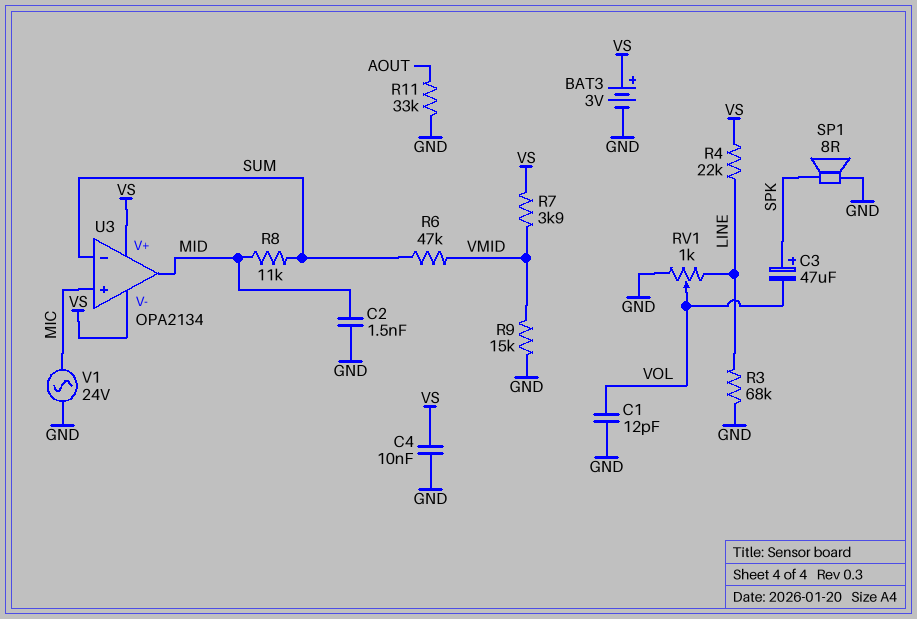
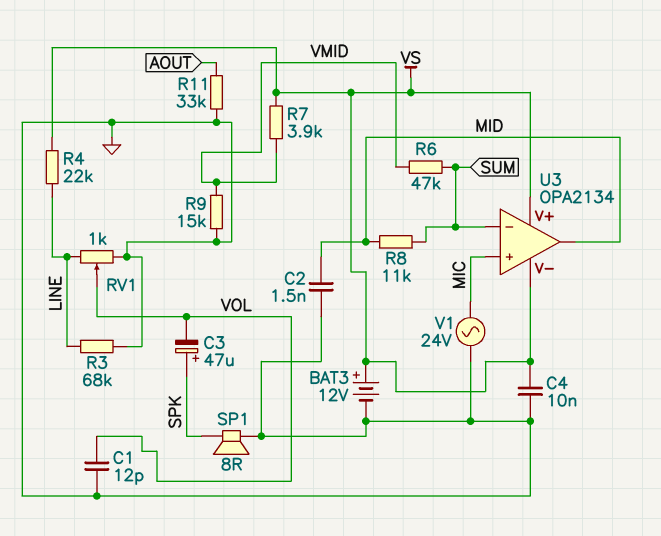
BAT3: 3V (plus VS, minus GND) -> 12V (plus VS, minus GND)

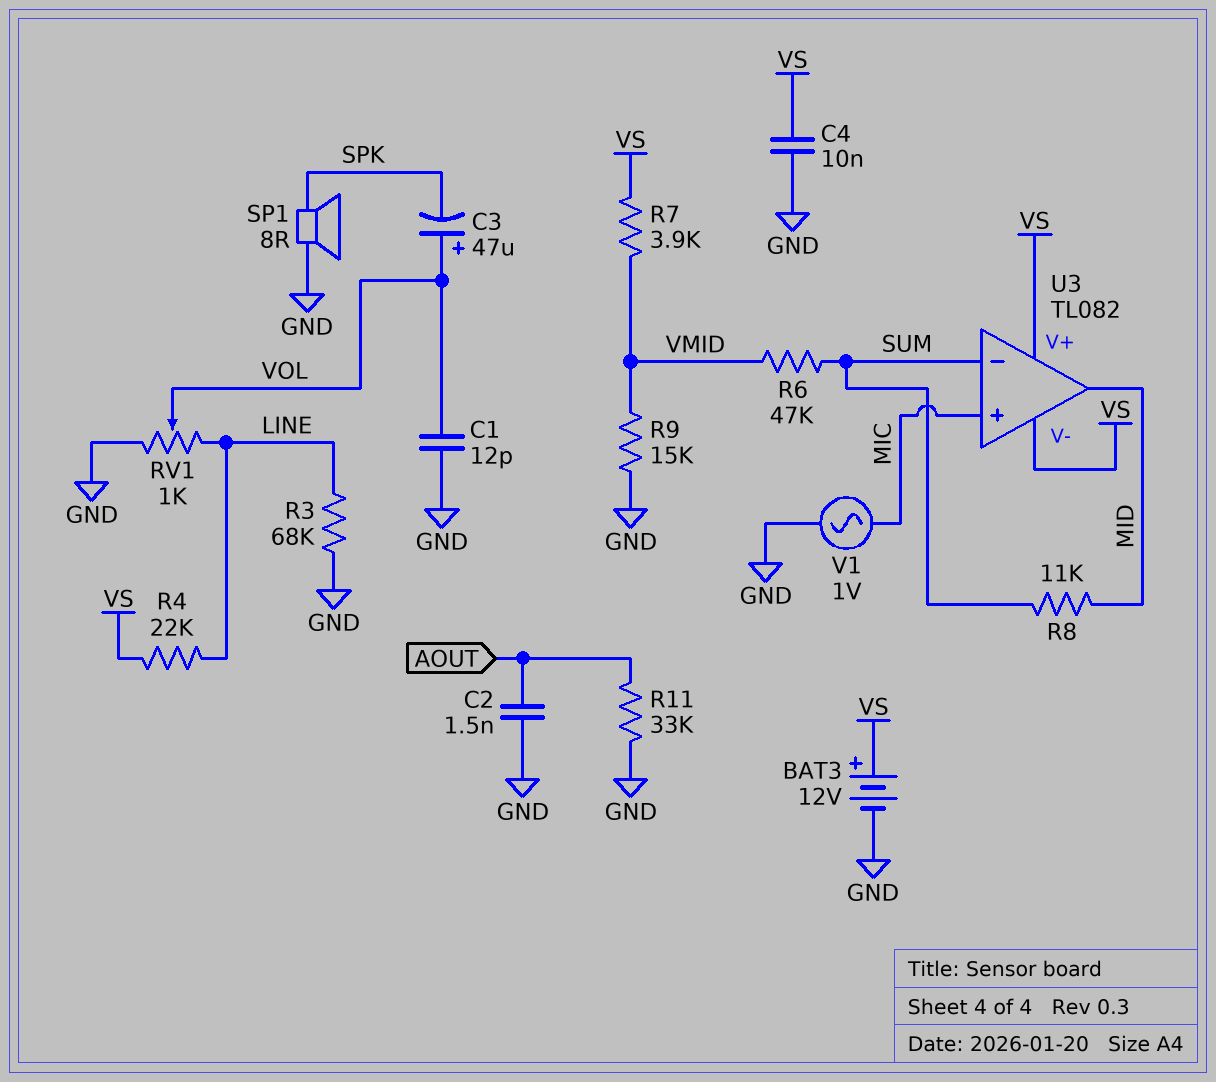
C2: 1.5nF (GND, MID) -> 1.5nF (AOUT, GND)
C3: 47uF (plus SPK, minus VOL) -> 47uF (plus VOL, minus SPK)
U3: OPA2134 -> TL082
V1: AC 24V (GND, MIC) -> AC 1V (GND, MIC)

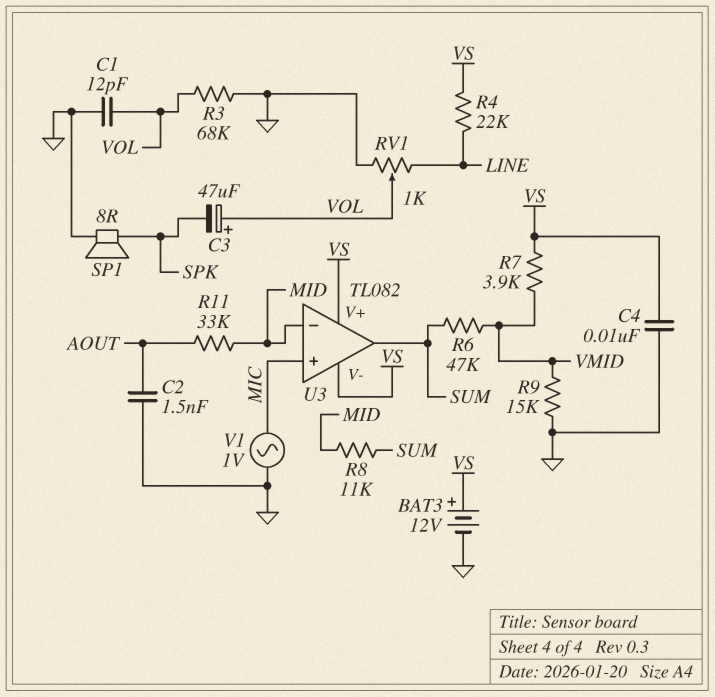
R3: 68k (GND, LINE) -> 68k (GND, VOL)
R11: 33k (AOUT, GND) -> 33k (AOUT, MID)
U3 pin in-: SUM -> MID
U3 pin out: MID -> SUM

